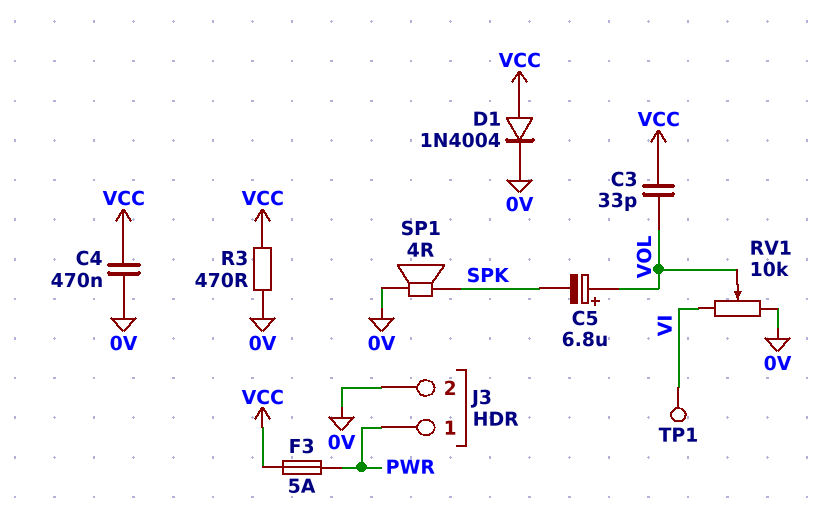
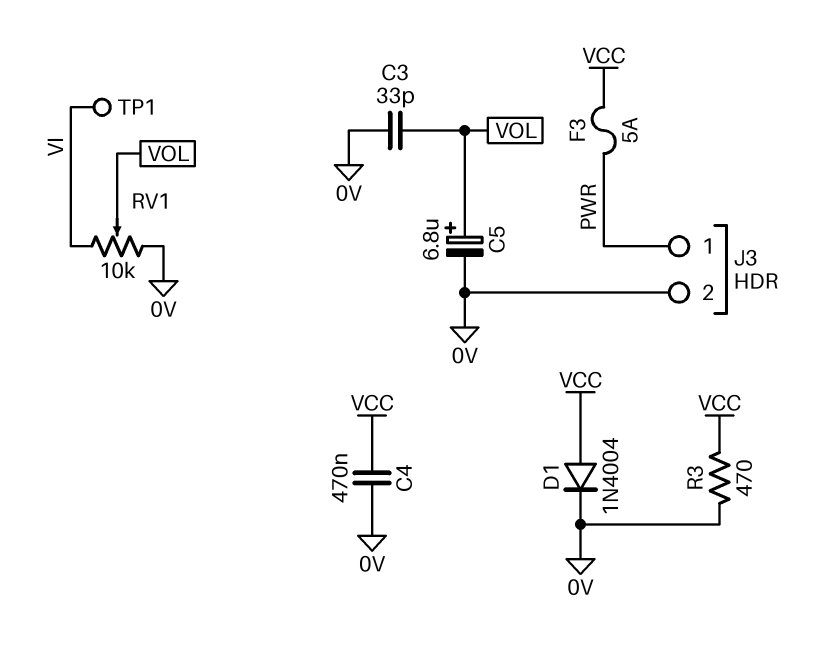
C3: 33pF (VCC, VOL) -> 33pF (0V, VOL)
C5: 6.8uF (plus VOL, minus SPK) -> 6.8uF (plus VOL, minus 0V)
SP1: speaker 4R (0V, SPK) -> none

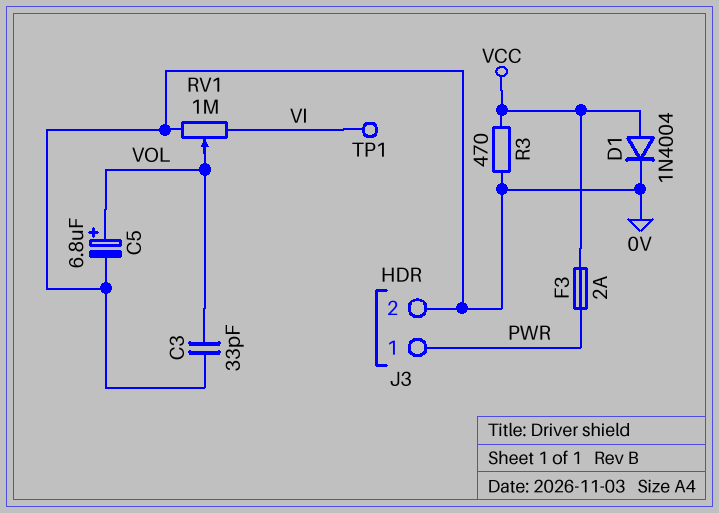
C4: 470nF (0V, VCC) -> none
F3: 5A (PWR, VCC) -> 2A (PWR, VCC)
RV1: 10k (0V, VI, wiper VOL) -> 1M (0V, VI, wiper VOL)

